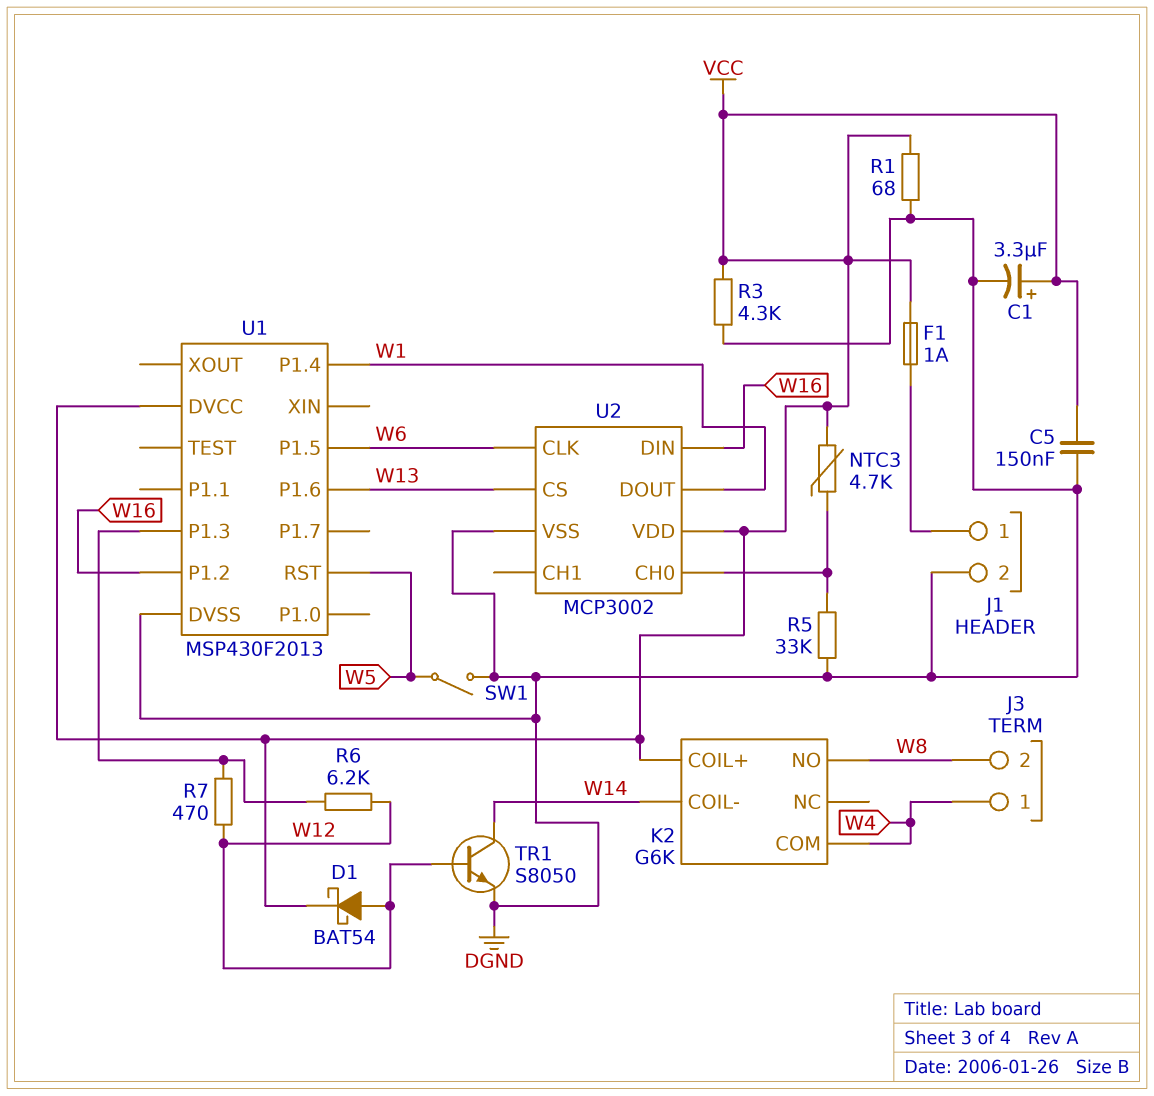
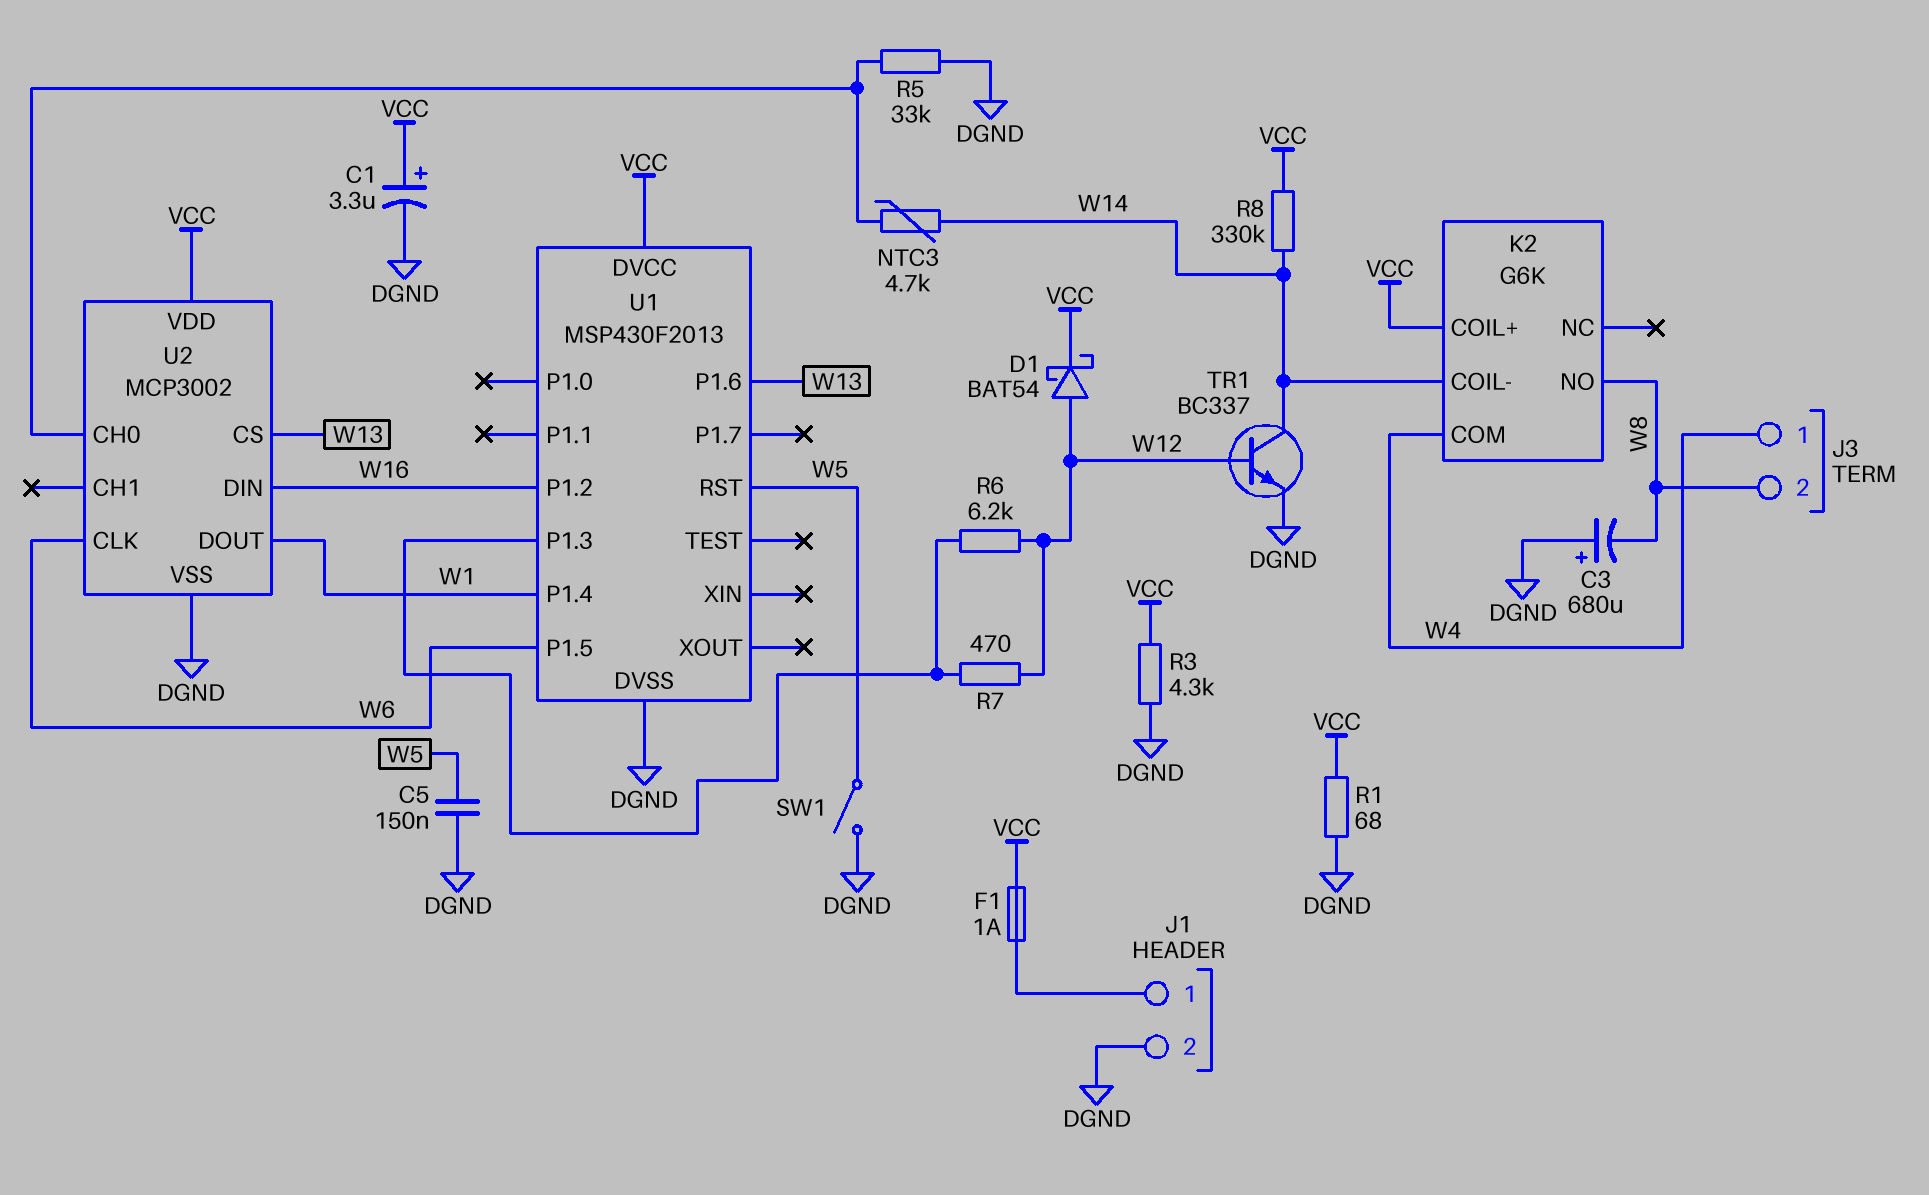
C3: none -> 680uF (plus DGND, minus W8)
C5: 150nF (DGND, VCC) -> 150nF (DGND, W5)
NTC3: 4.7k (U2/CH0, VCC) -> 4.7k (U2/CH0, W14)
R8: none -> 330k (VCC, W14)
TR1: NPN S8050 (B W12, C W14, E DGND) -> NPN BC337 (B W12, C W14, E DGND)

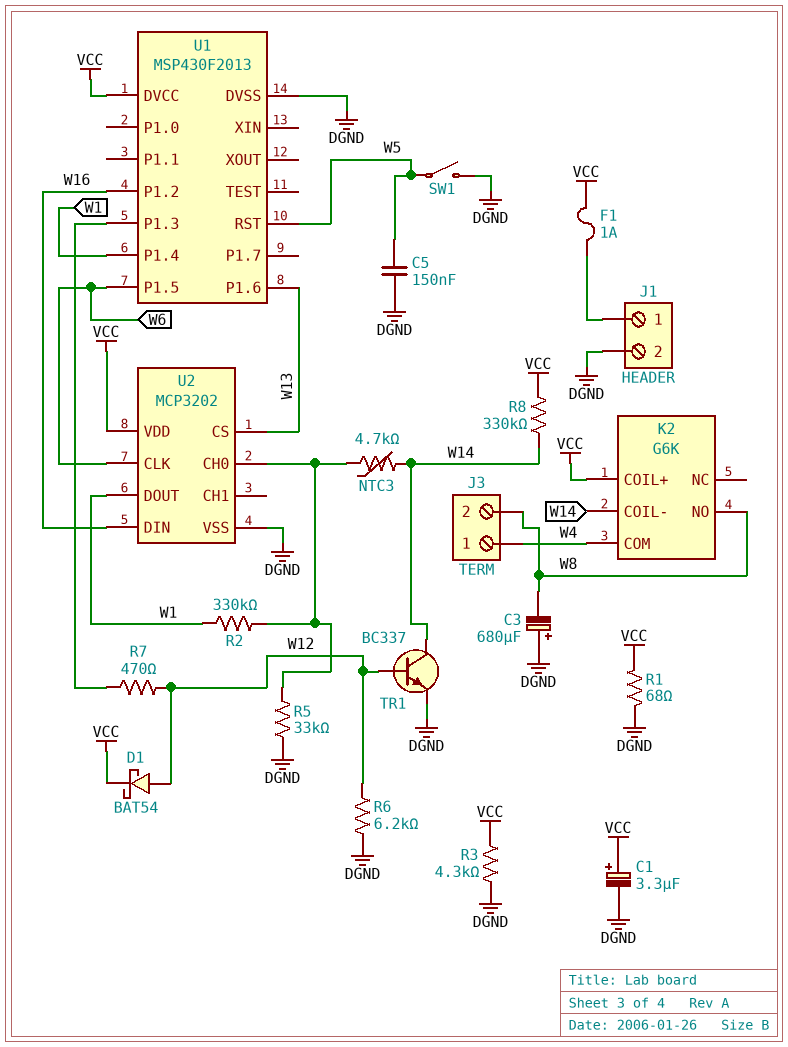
R2: none -> 330k (U2/CH0, W1)
R6: 6.2k (U1/P1.3, W12) -> 6.2k (DGND, W12)
U2: MCP3002 -> MCP3202

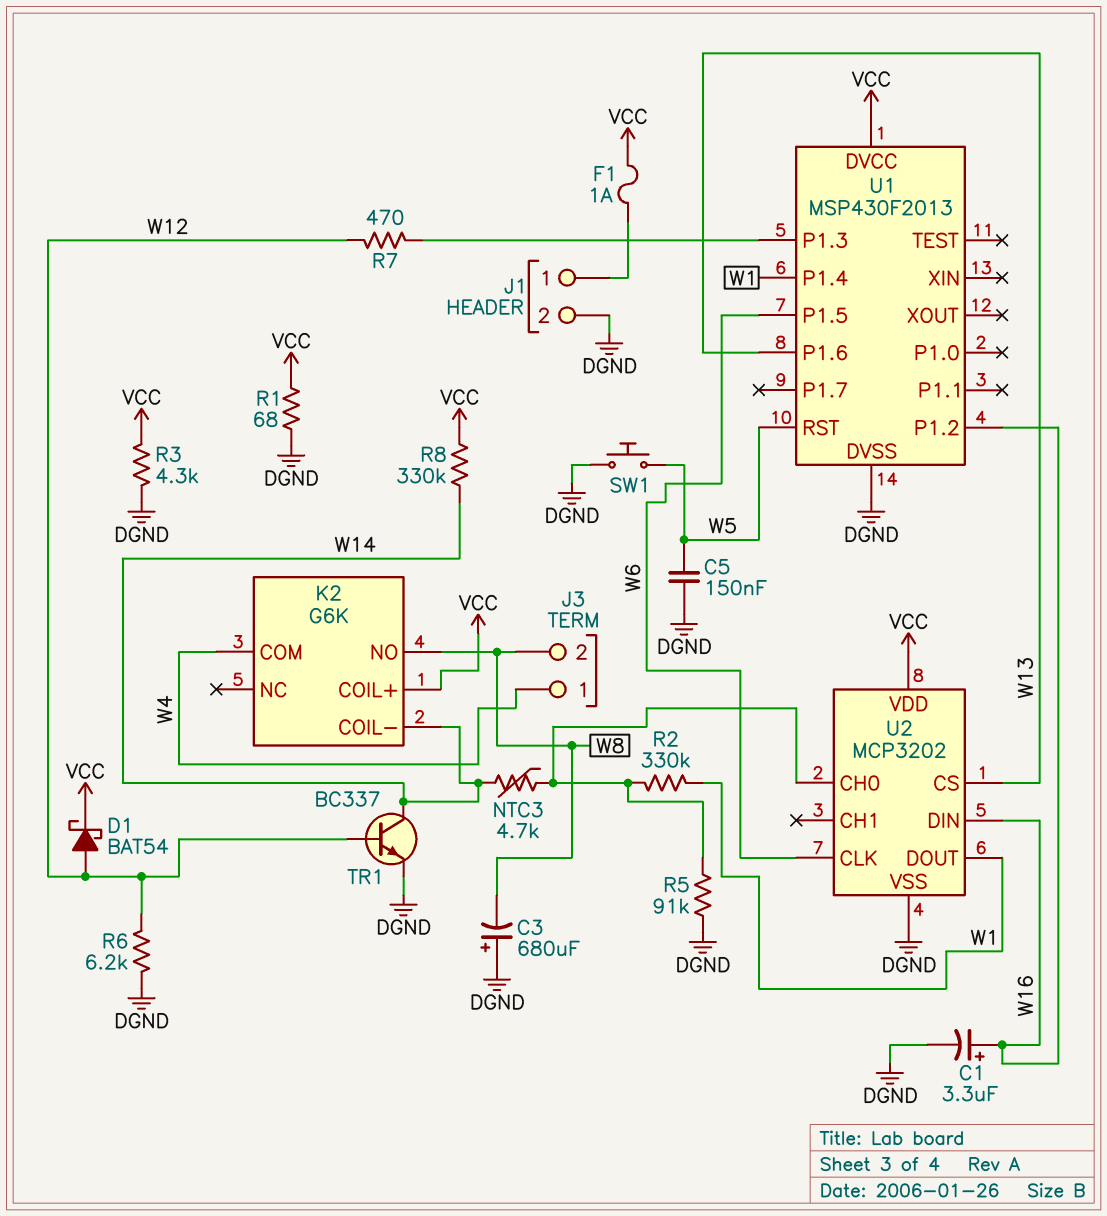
C1: 3.3uF (plus VCC, minus DGND) -> 3.3uF (plus W16, minus DGND)
R5: 33k (DGND, U2/CH0) -> 91k (DGND, U2/CH0)
SW1: switch (DGND, W5) -> button (DGND, W5)

